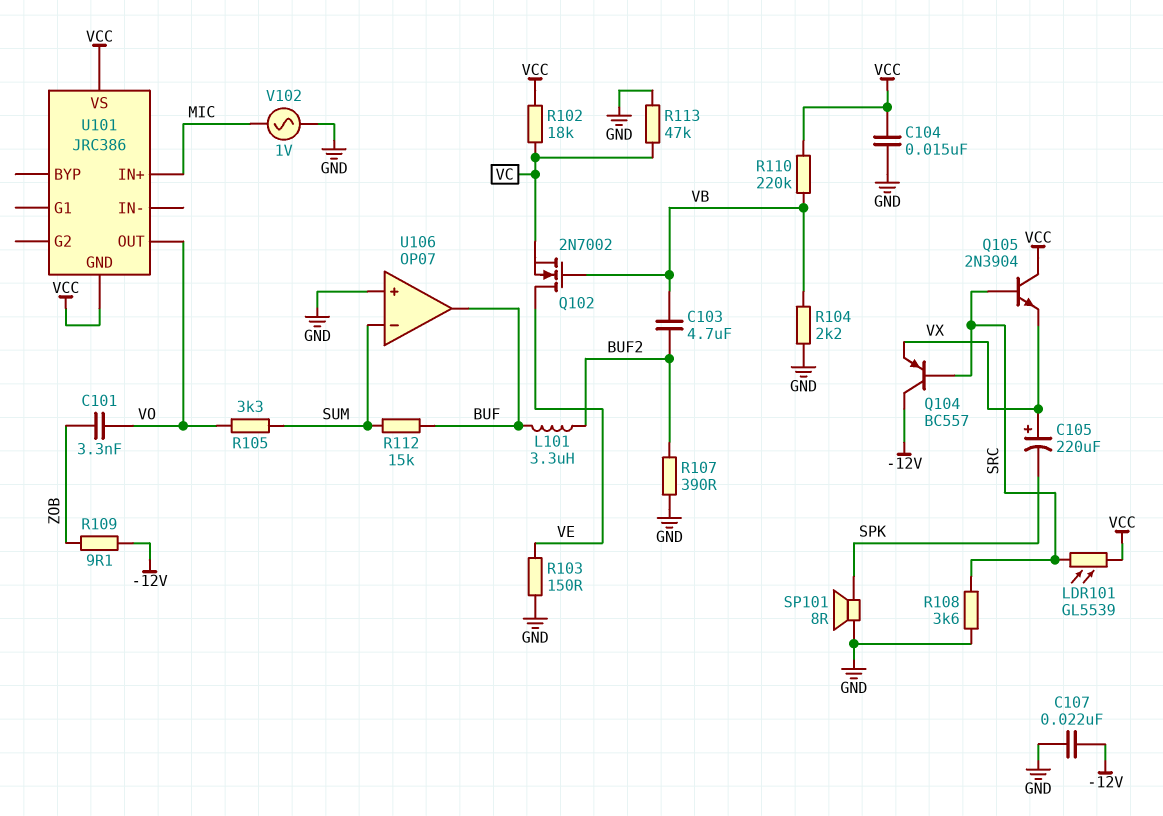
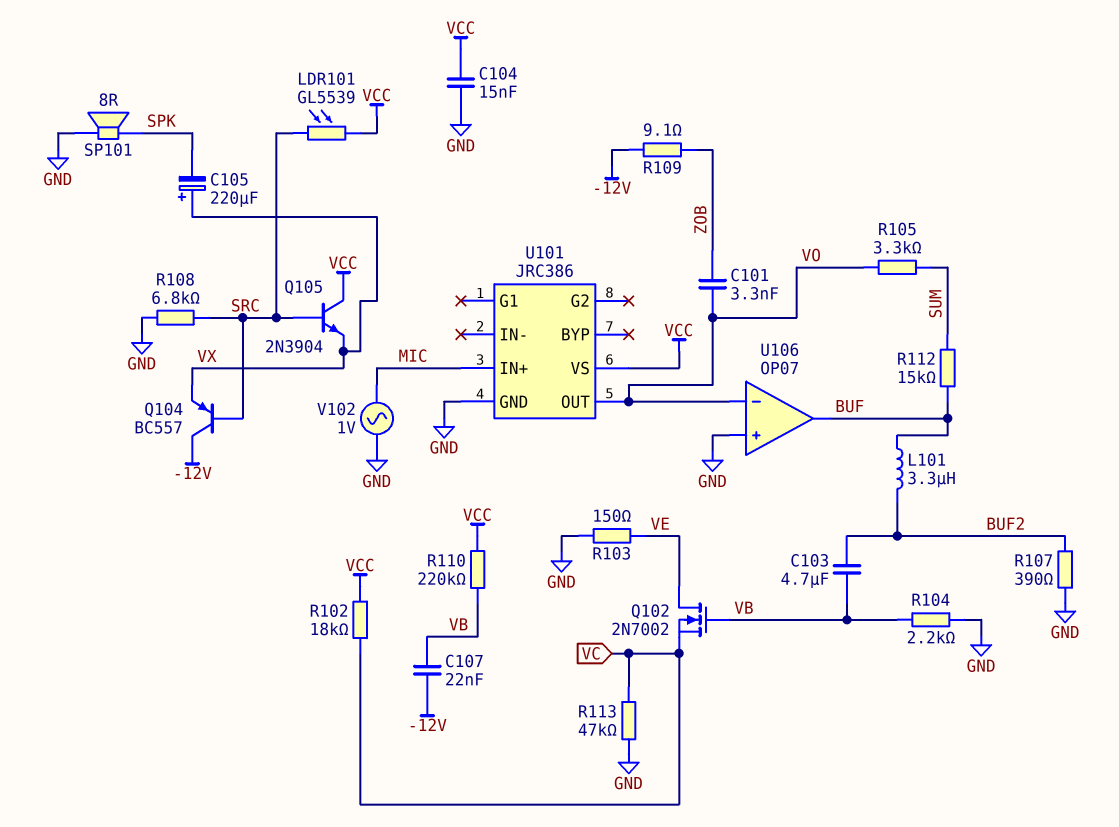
C107: 22nF (-12V, GND) -> 22nF (-12V, VB)
R108: 3.6k (GND, SRC) -> 6.8k (GND, SRC)
U101 pin GND: VCC -> GND
U106 pin in-: SUM -> VO

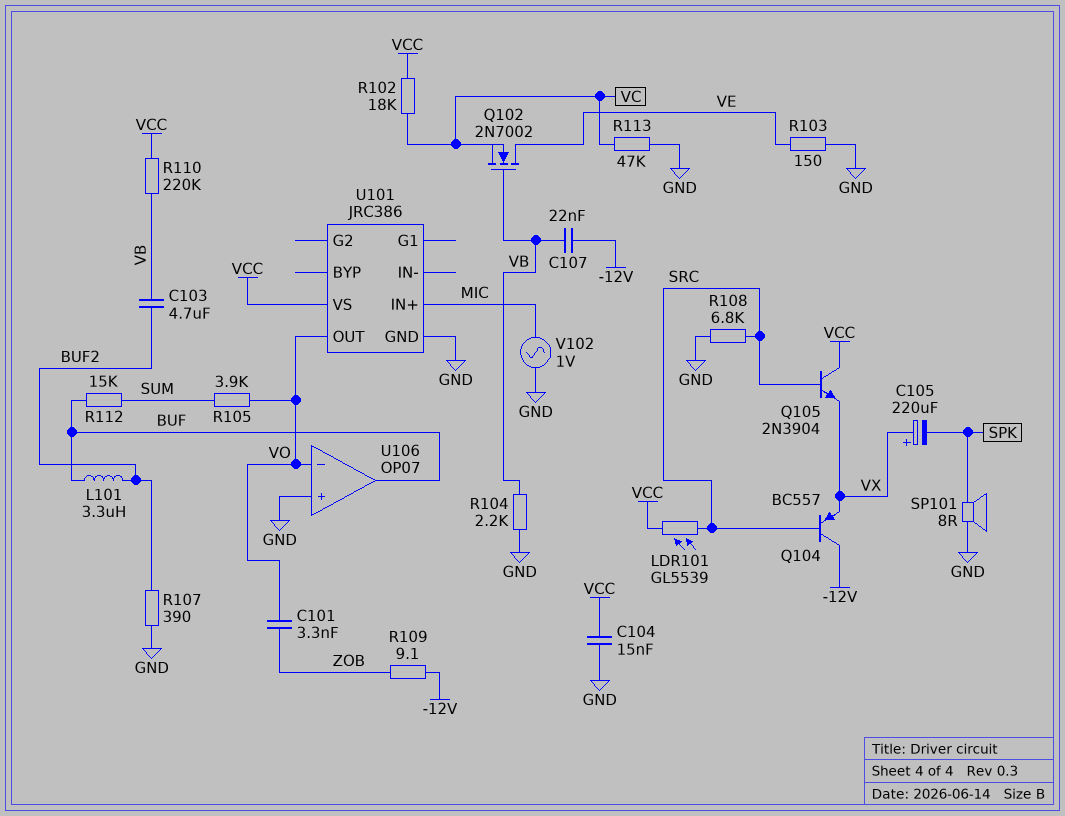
R105: 3.3k (SUM, VO) -> 3.9k (SUM, VO)

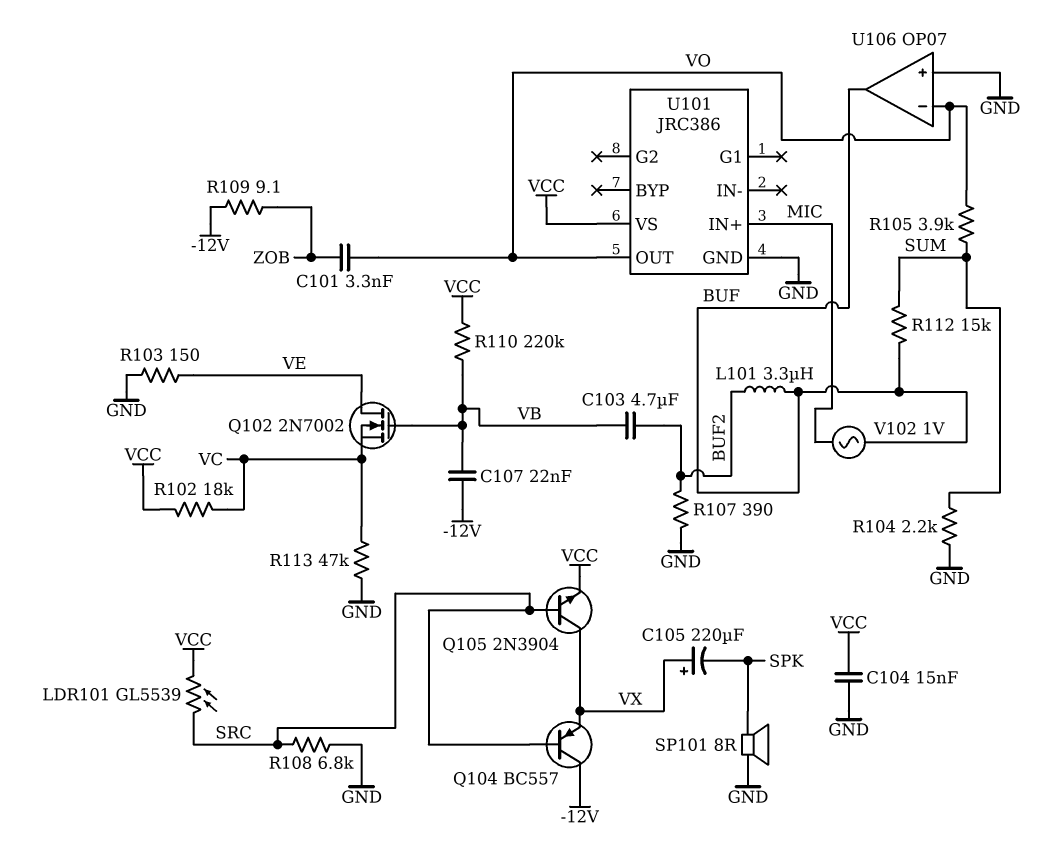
Q105: NPN 2N3904 (B SRC, C VCC, E VX) -> NPN 2N3904 (B SRC, C VX, E VCC)
R104: 2.2k (GND, VB) -> 2.2k (GND, SUM)
V102: AC 1V (GND, MIC) -> AC 1V (BUF, MIC)

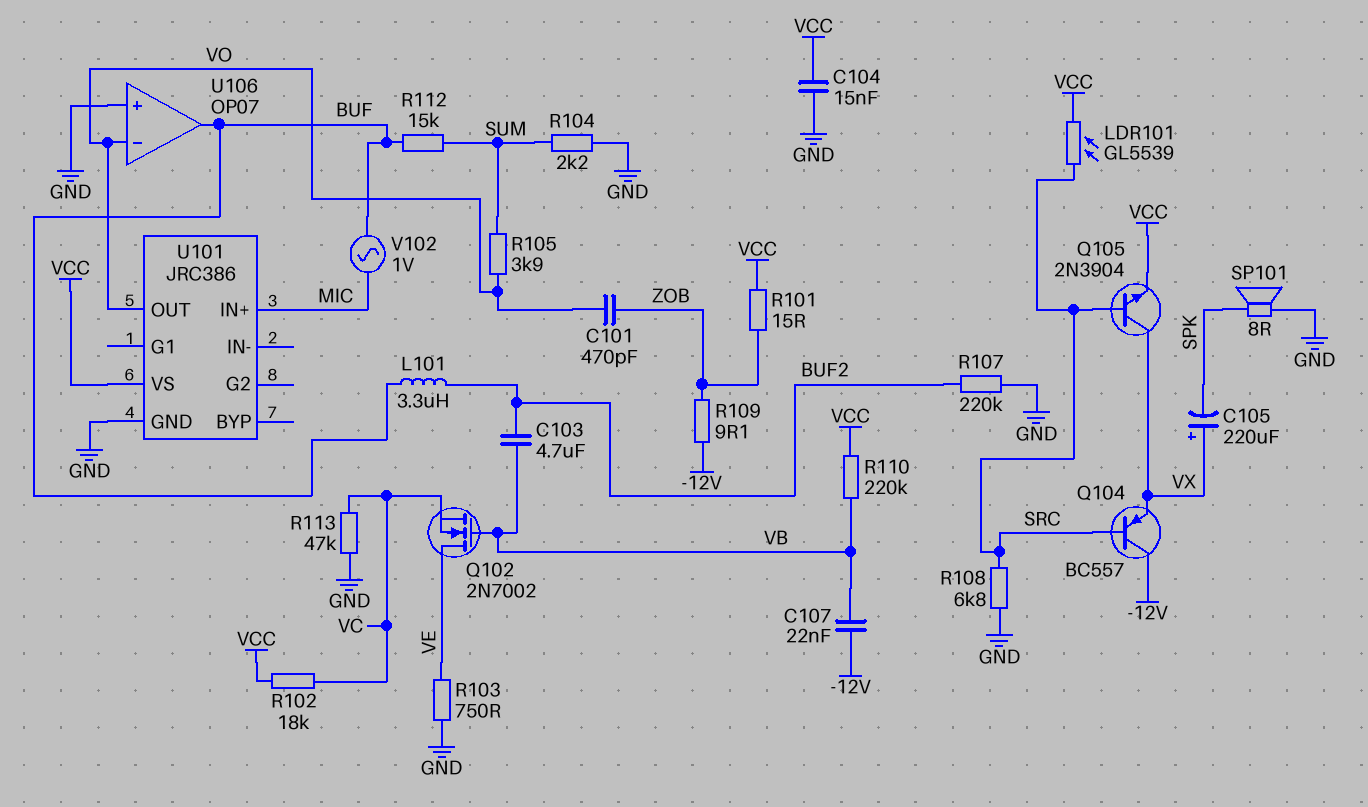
C101: 3.3nF (VO, ZOB) -> 470pF (VO, ZOB)
R101: none -> 15 (VCC, ZOB)
R103: 150 (GND, VE) -> 750 (GND, VE)
R107: 390 (BUF2, GND) -> 220k (BUF2, GND)

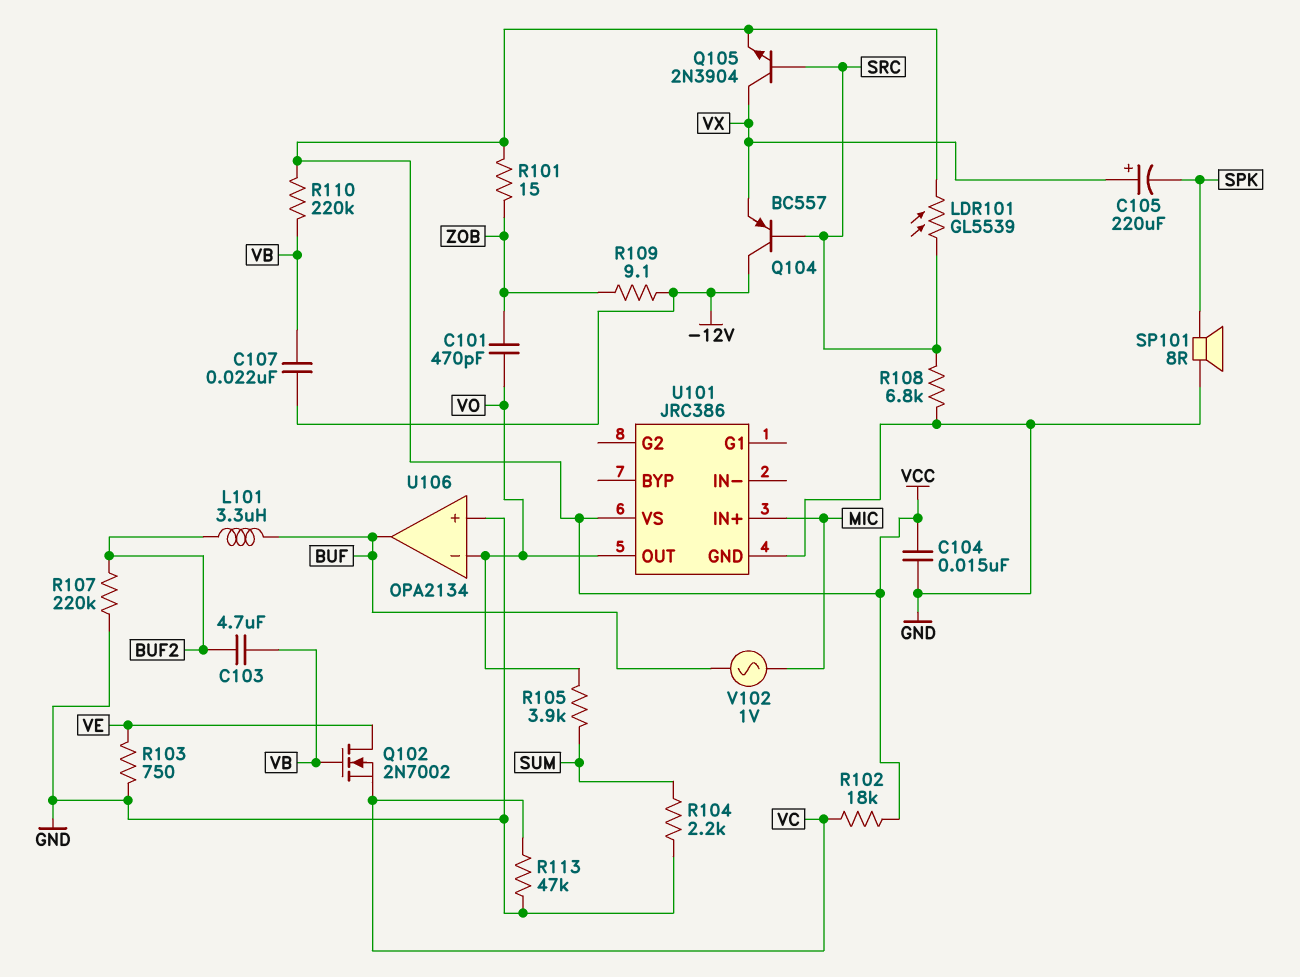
R112: 15k (BUF, SUM) -> none
U106: OP07 -> OPA2134

